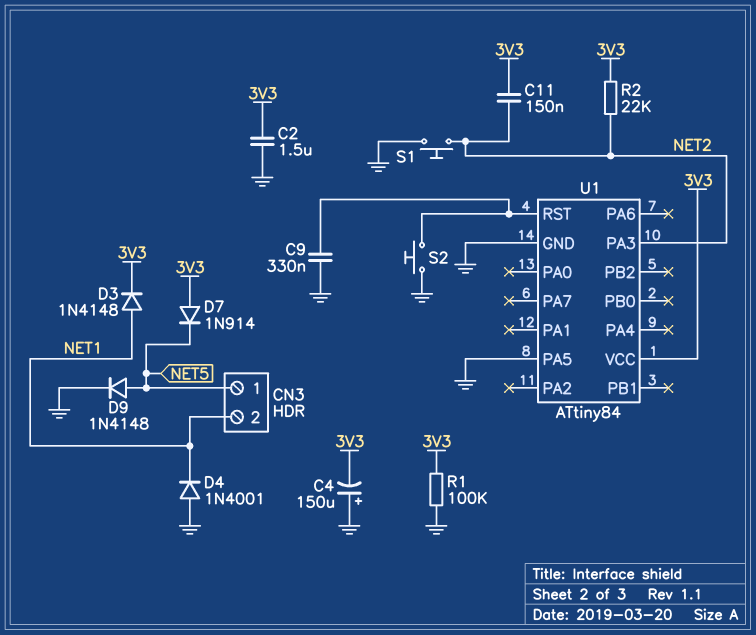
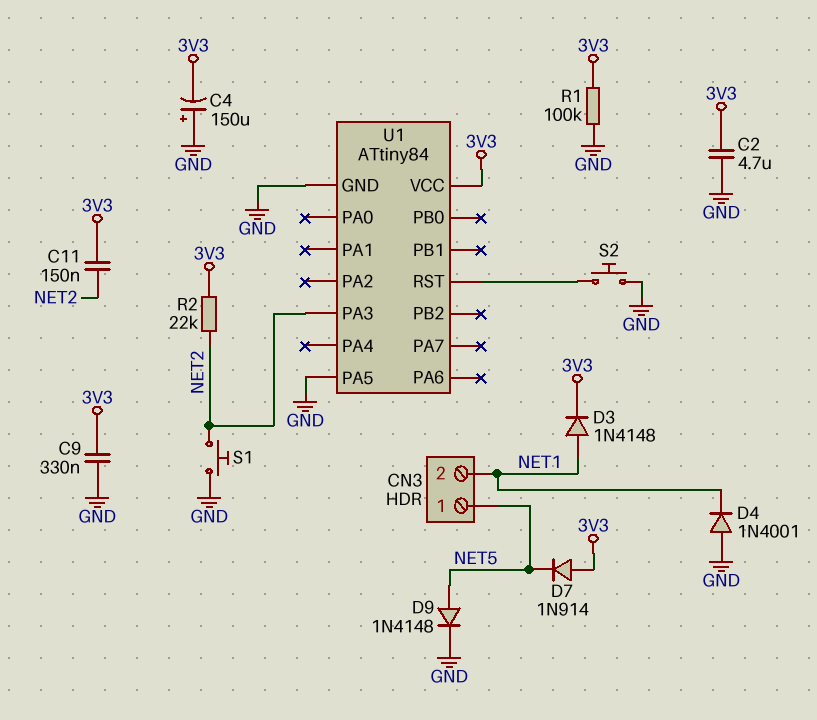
C2: 1.5uF (3V3, GND) -> 4.7uF (3V3, GND)
C9: 330nF (GND, U1/RST) -> 330nF (3V3, GND)

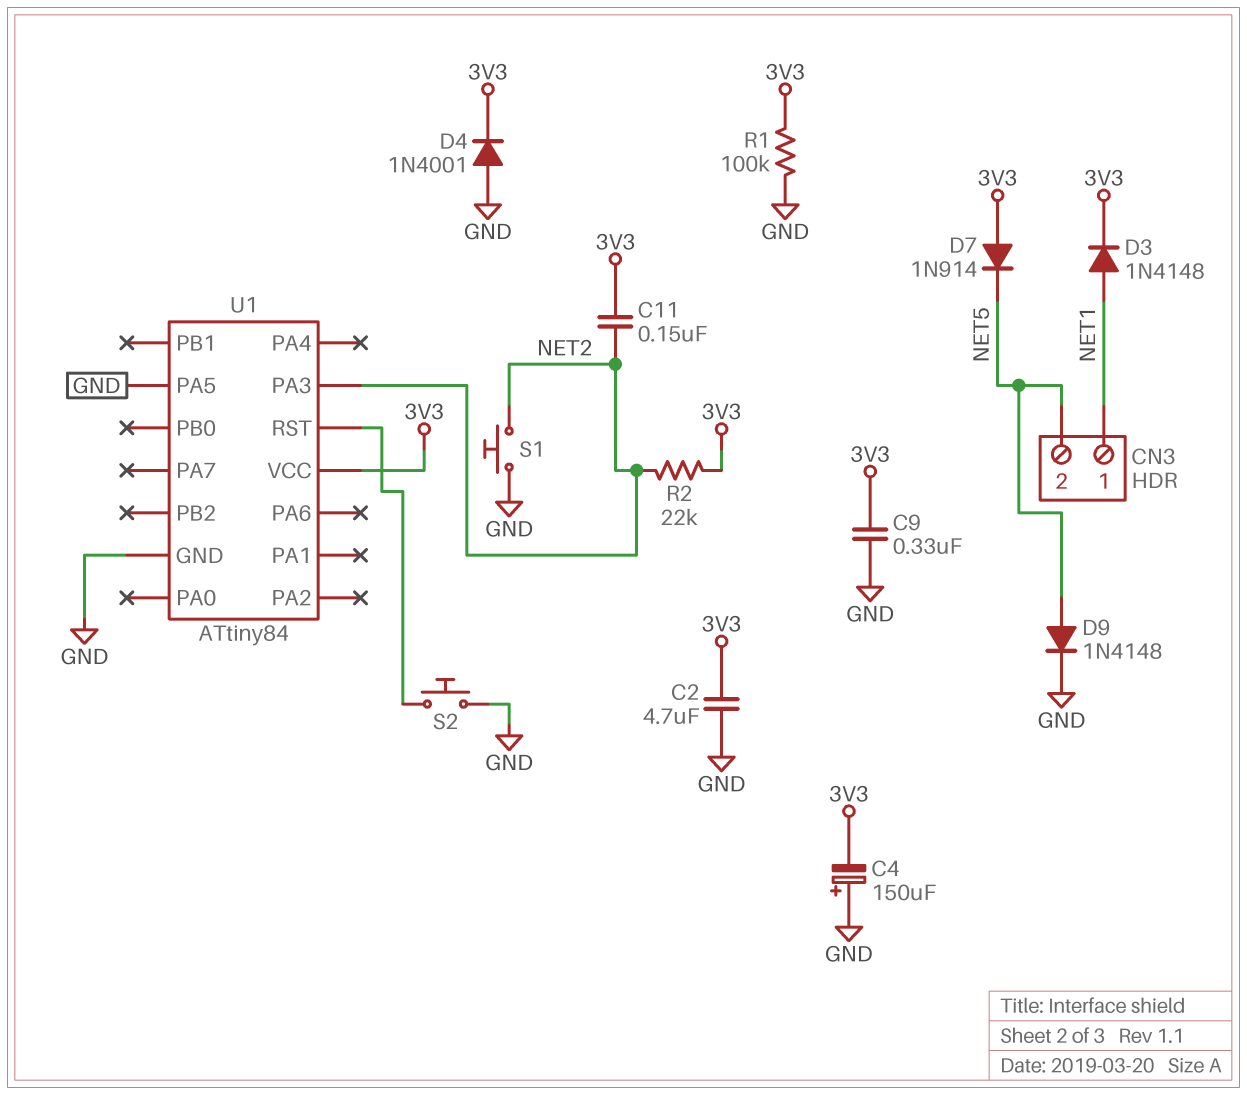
CN3 pin 1: NET5 -> NET1
CN3 pin 2: NET1 -> NET5
D4: diode 1N4001 (A GND, K NET1) -> diode 1N4001 (A GND, K 3V3)

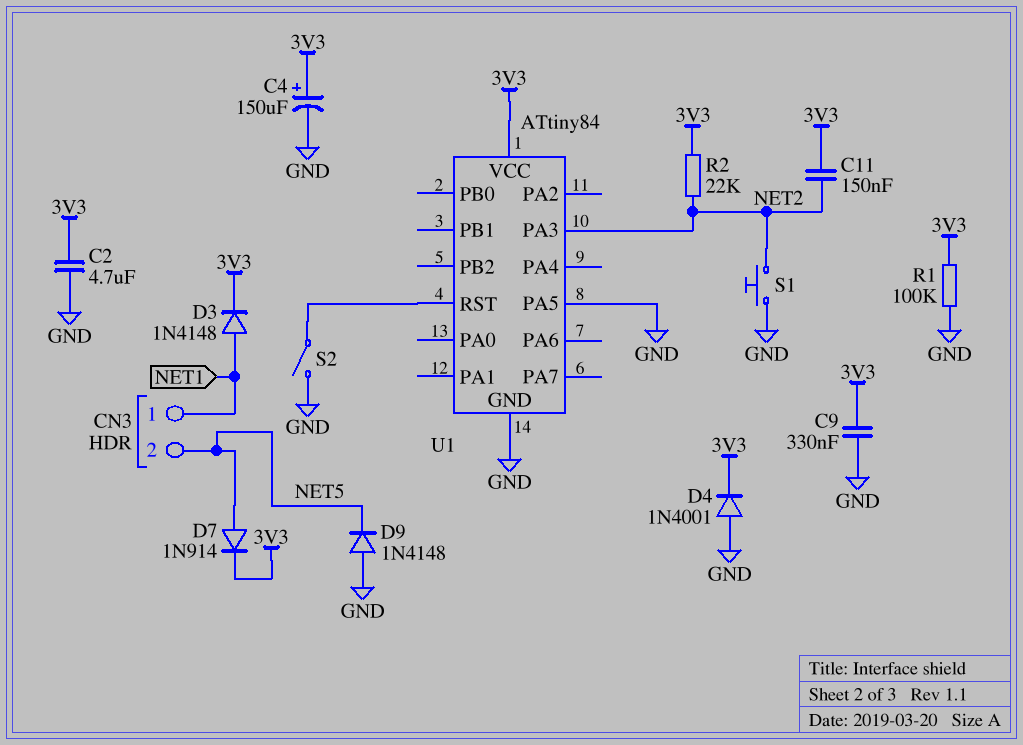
C4: 150uF (plus GND, minus 3V3) -> 150uF (plus 3V3, minus GND)
D7: diode 1N914 (A 3V3, K NET5) -> diode 1N914 (A NET5, K 3V3)
D9: diode 1N4148 (A NET5, K GND) -> diode 1N4148 (A GND, K NET5)
S2: button (GND, U1/RST) -> switch (GND, U1/RST)

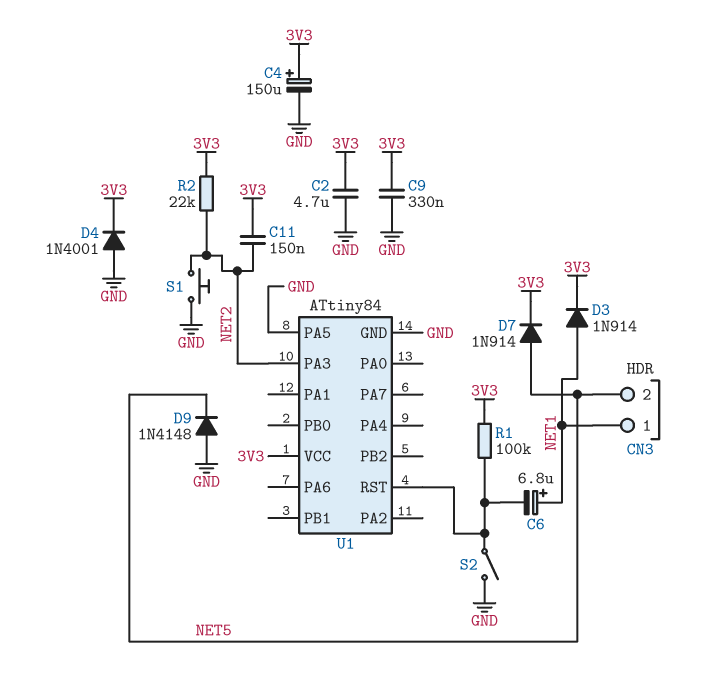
C6: none -> 6.8uF (plus NET1, minus U1/RST)
D3: diode 1N4148 (A NET1, K 3V3) -> diode 1N914 (A NET1, K 3V3)
R1: 100k (3V3, GND) -> 100k (3V3, U1/RST)

